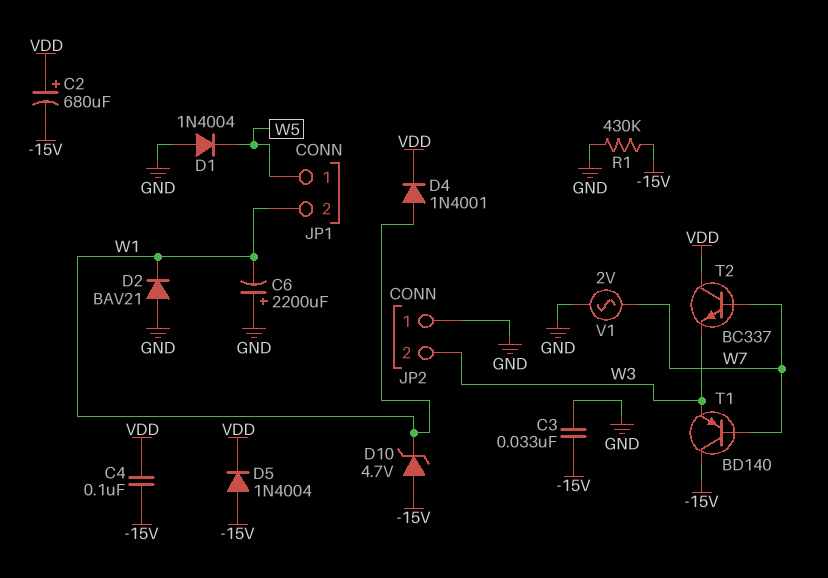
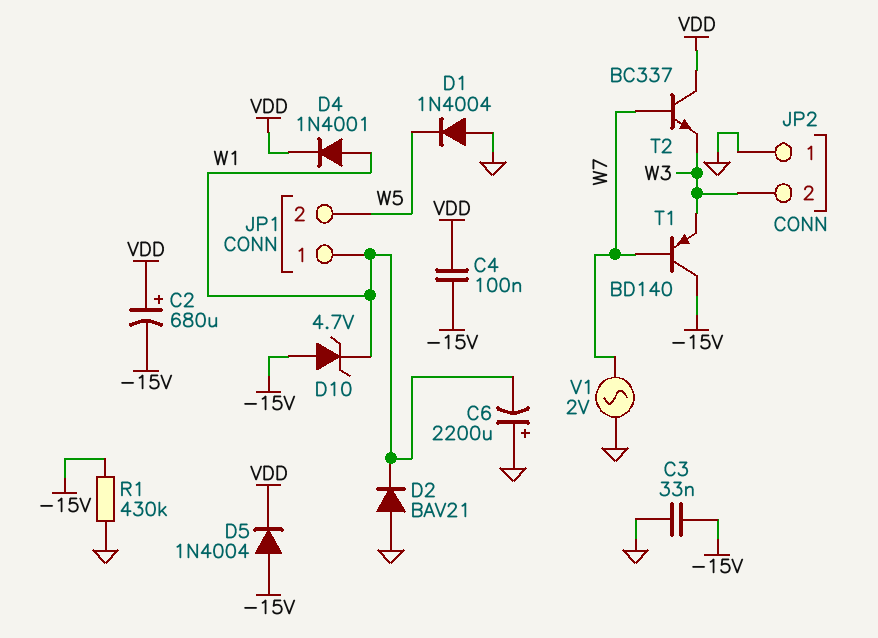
JP1 pin 1: W5 -> W1
JP1 pin 2: W1 -> W5

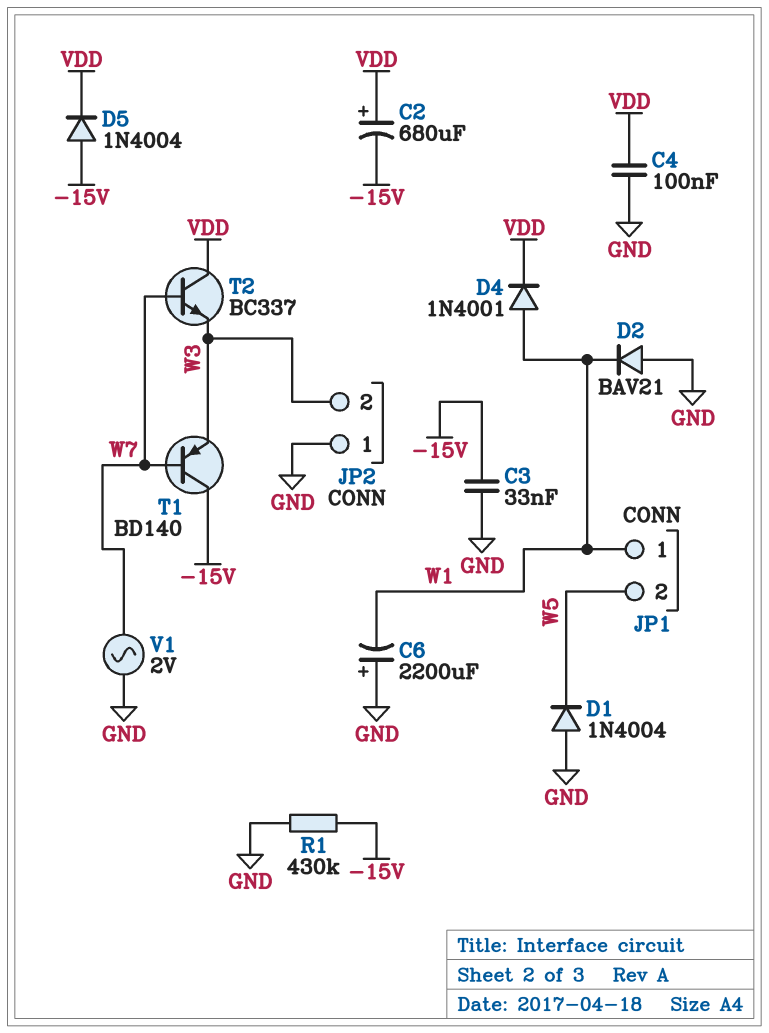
C4: 100nF (-15V, VDD) -> 100nF (GND, VDD)
D10: zener 4.7V (A -15V, K W1) -> none

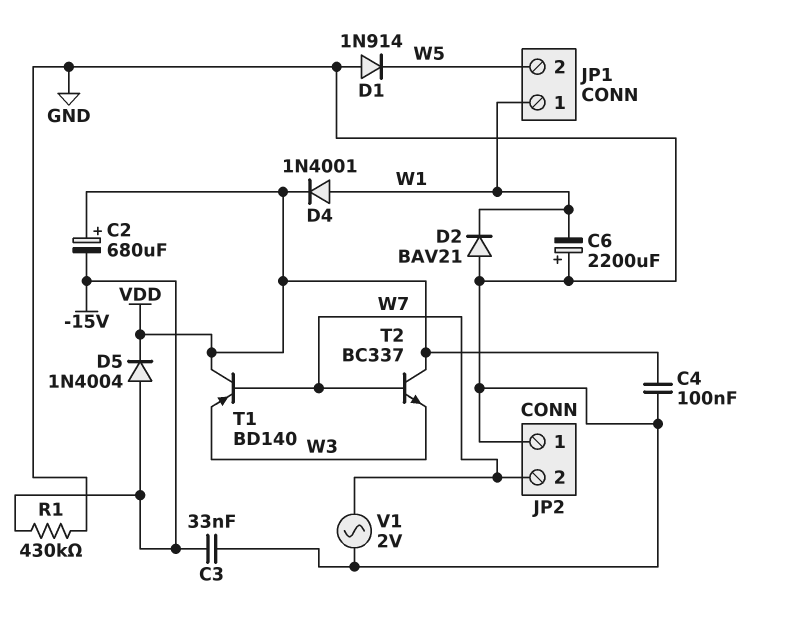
D1: diode 1N4004 (A GND, K W5) -> diode 1N914 (A GND, K W5)
JP2 pin 2: W3 -> W7
T1: PNP BD140 (B W7, C -15V, E W3) -> PNP BD140 (B W7, C VDD, E W3)

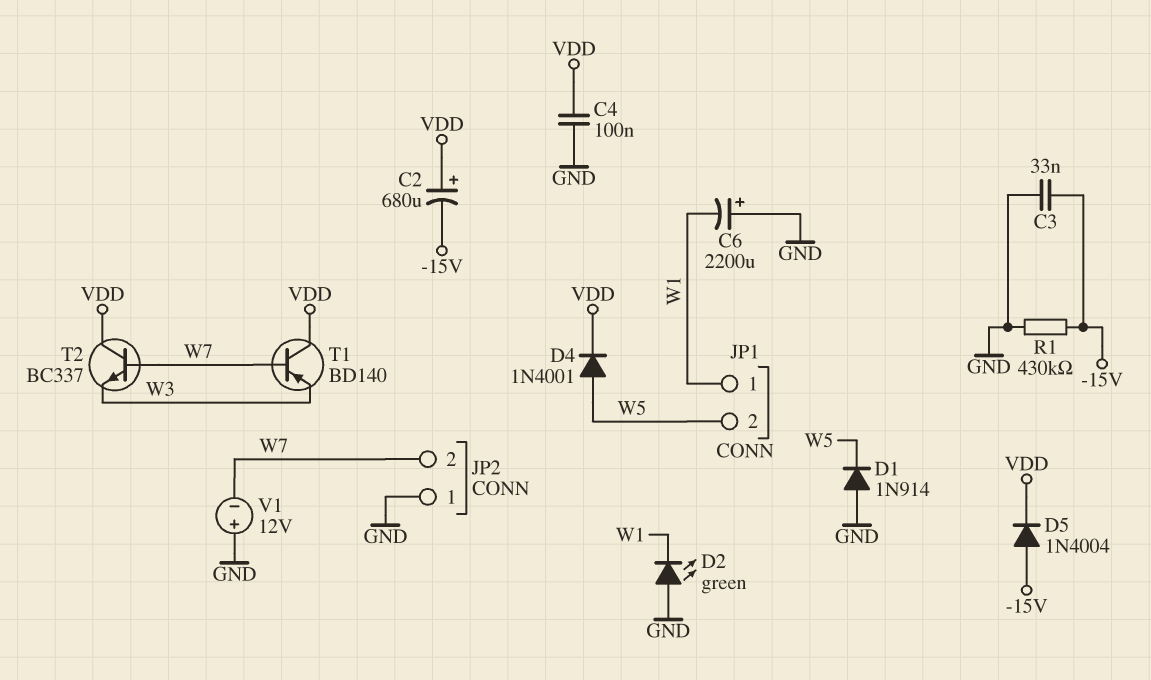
D2: diode BAV21 (A GND, K W1) -> LED green (A GND, K W1)
D4: diode 1N4001 (A W1, K VDD) -> diode 1N4001 (A W5, K VDD)
V1: AC 2V (GND, W7) -> 12V (plus GND, minus W7)

